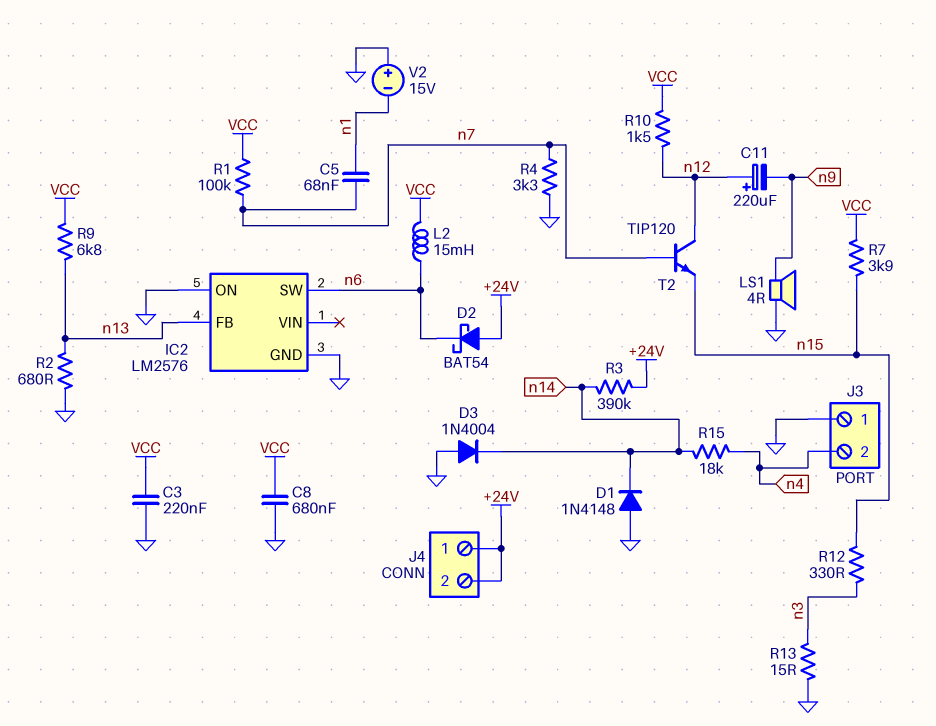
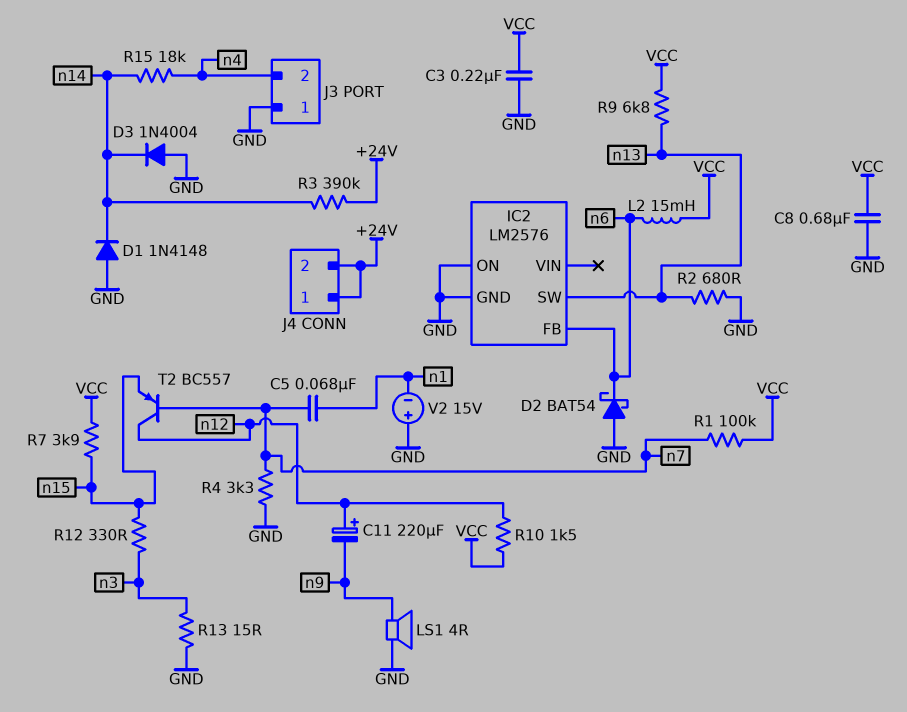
D2: schottky BAT54 (A +24V, K n6) -> schottky BAT54 (A GND, K n6)
IC2 pin FB: n13 -> n6
IC2 pin SW: n6 -> n13
T2: NPN TIP120 (B n7, C n12, E n15) -> PNP BC557 (B n7, C n12, E n15)

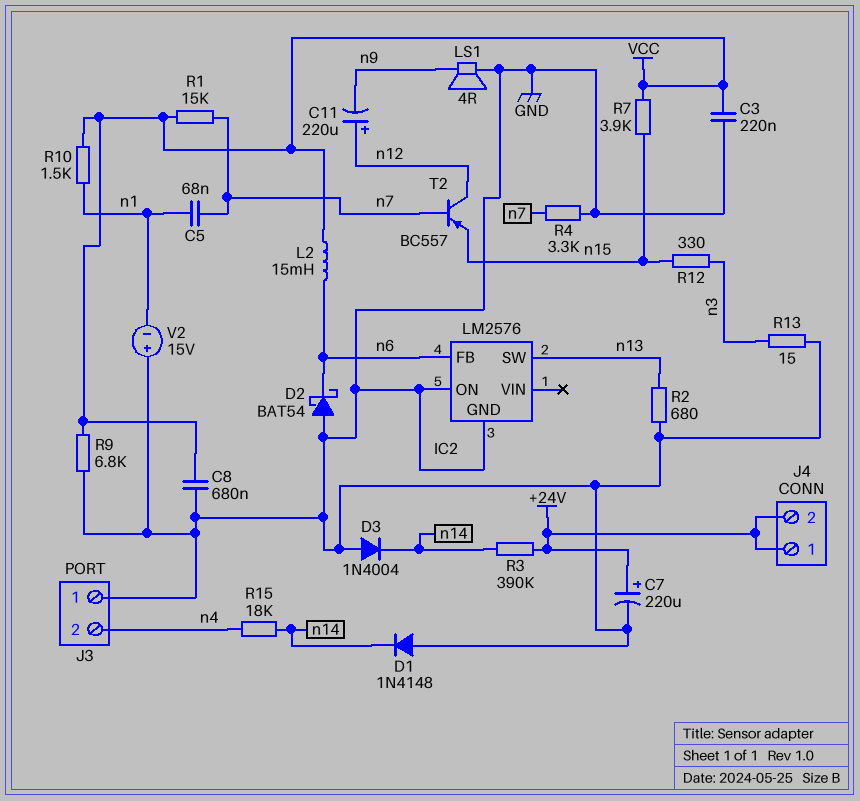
C7: none -> 220uF (plus +24V, minus GND)
R1: 100k (VCC, n7) -> 15k (VCC, n7)
R9: 6.8k (VCC, n13) -> 6.8k (GND, VCC)
R10: 1.5k (VCC, n12) -> 1.5k (VCC, n1)

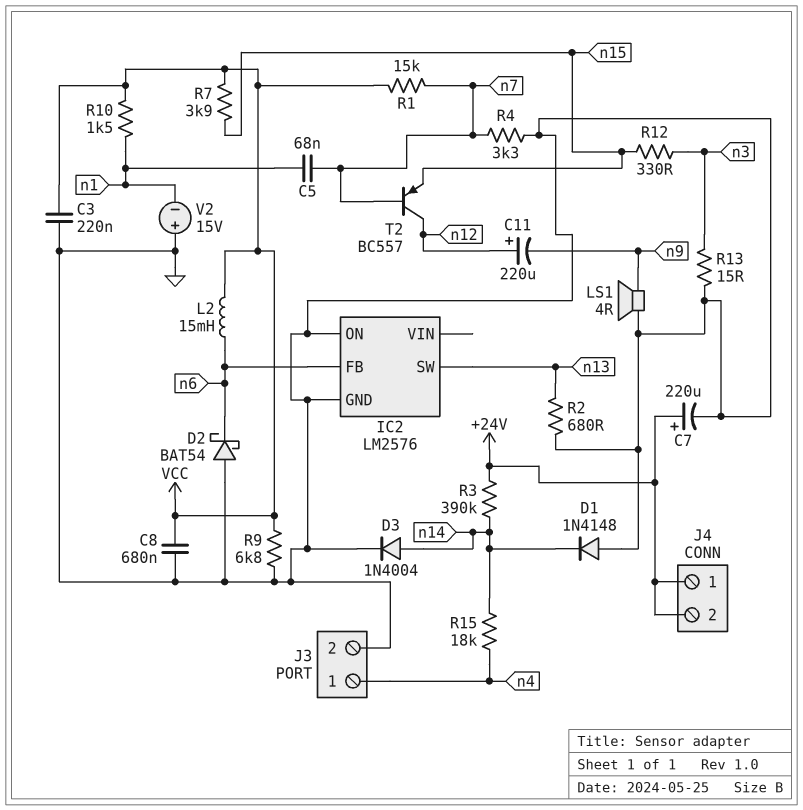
D3: diode 1N4004 (A GND, K n14) -> diode 1N4004 (A n14, K GND)
J3 pin 1: GND -> n4
J3 pin 2: n4 -> GND

